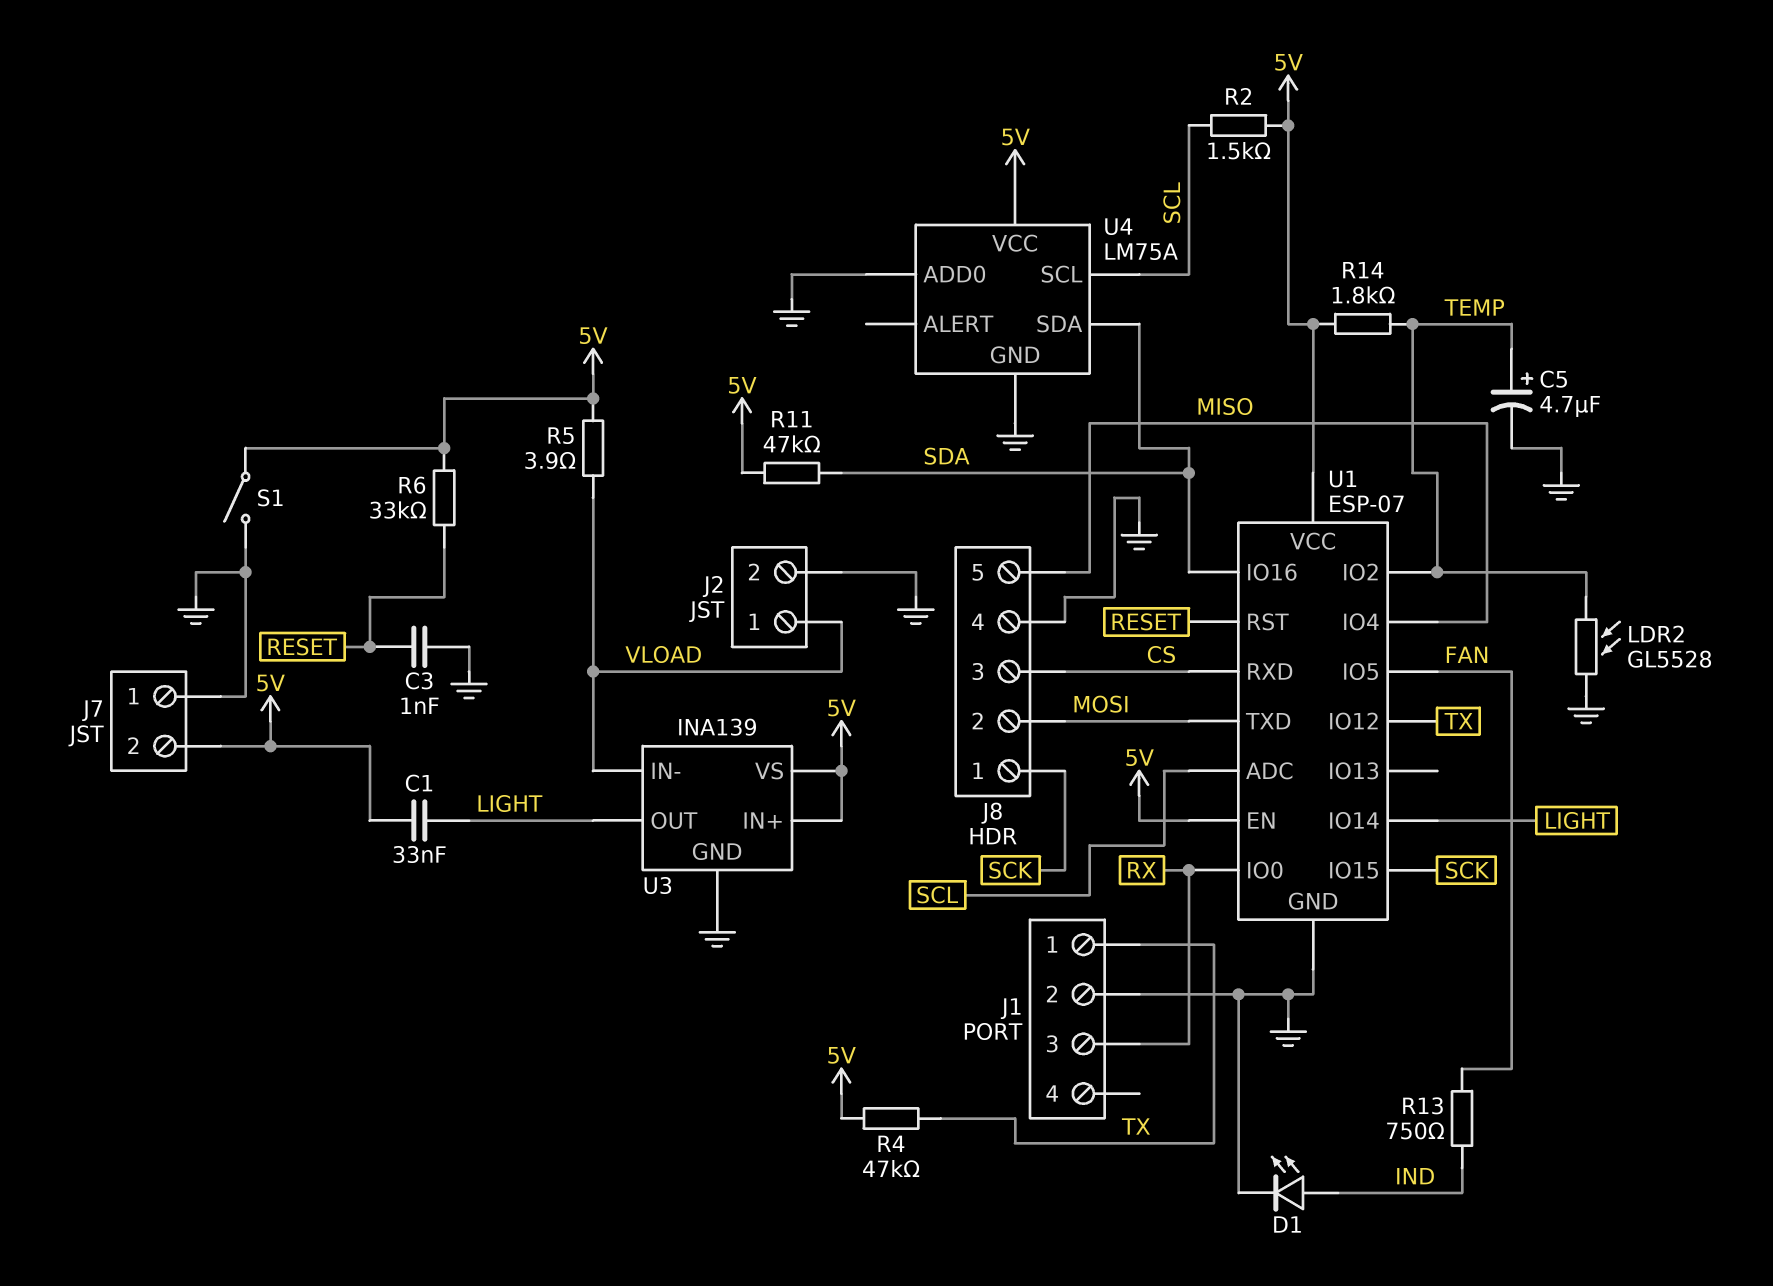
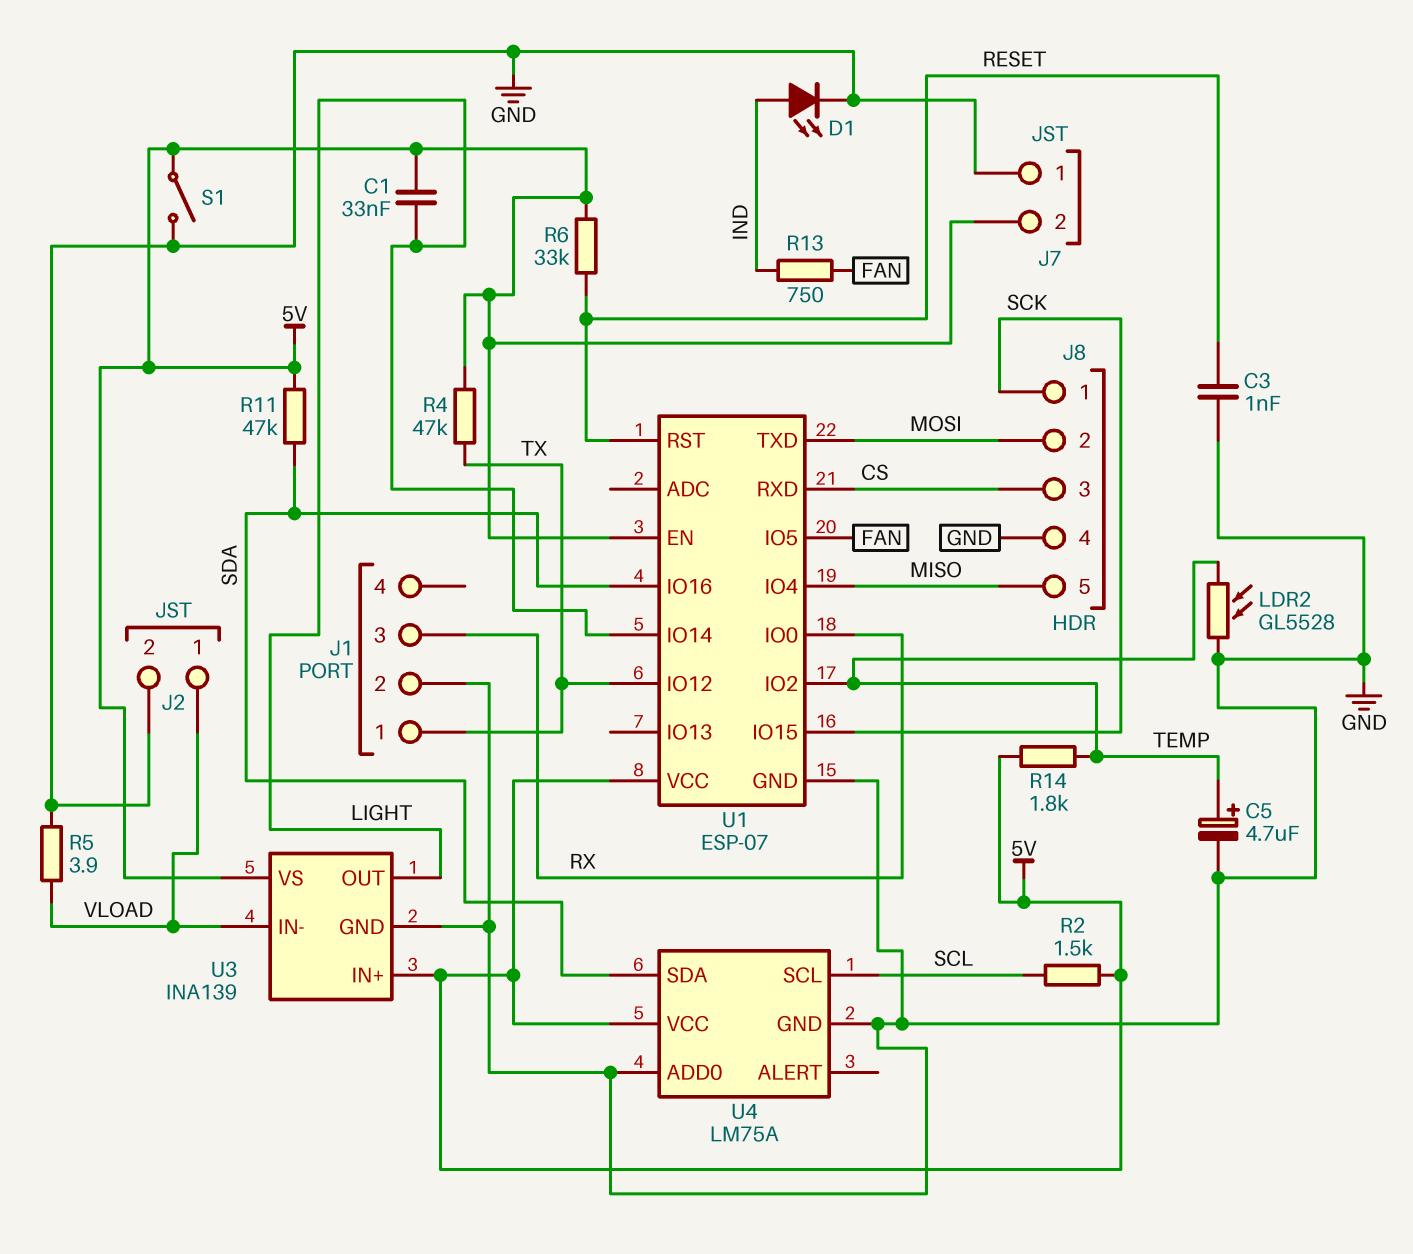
R5: 3.9 (5V, VLOAD) -> 3.9 (GND, VLOAD)
U1 pin ADC: SCL -> none

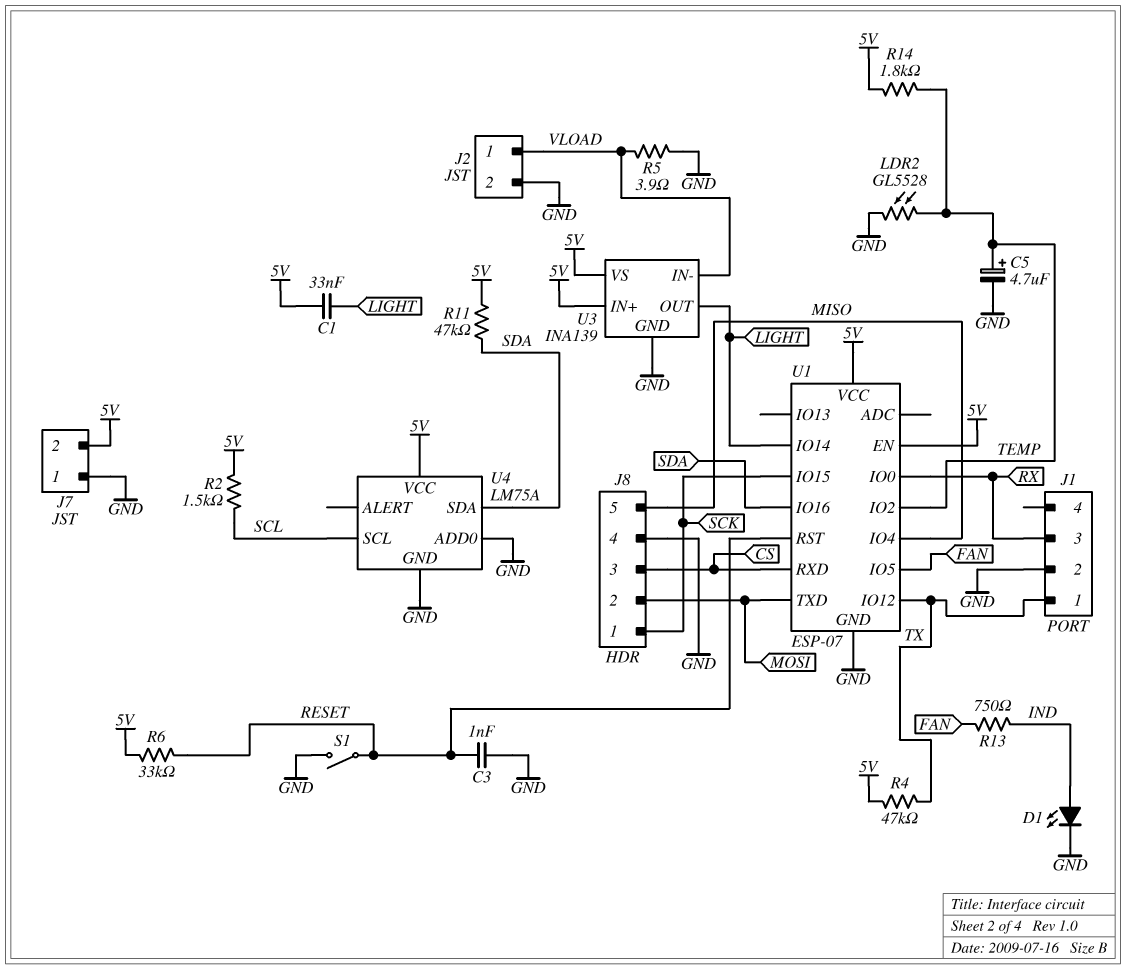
S1: switch (5V, GND) -> switch (GND, RESET)

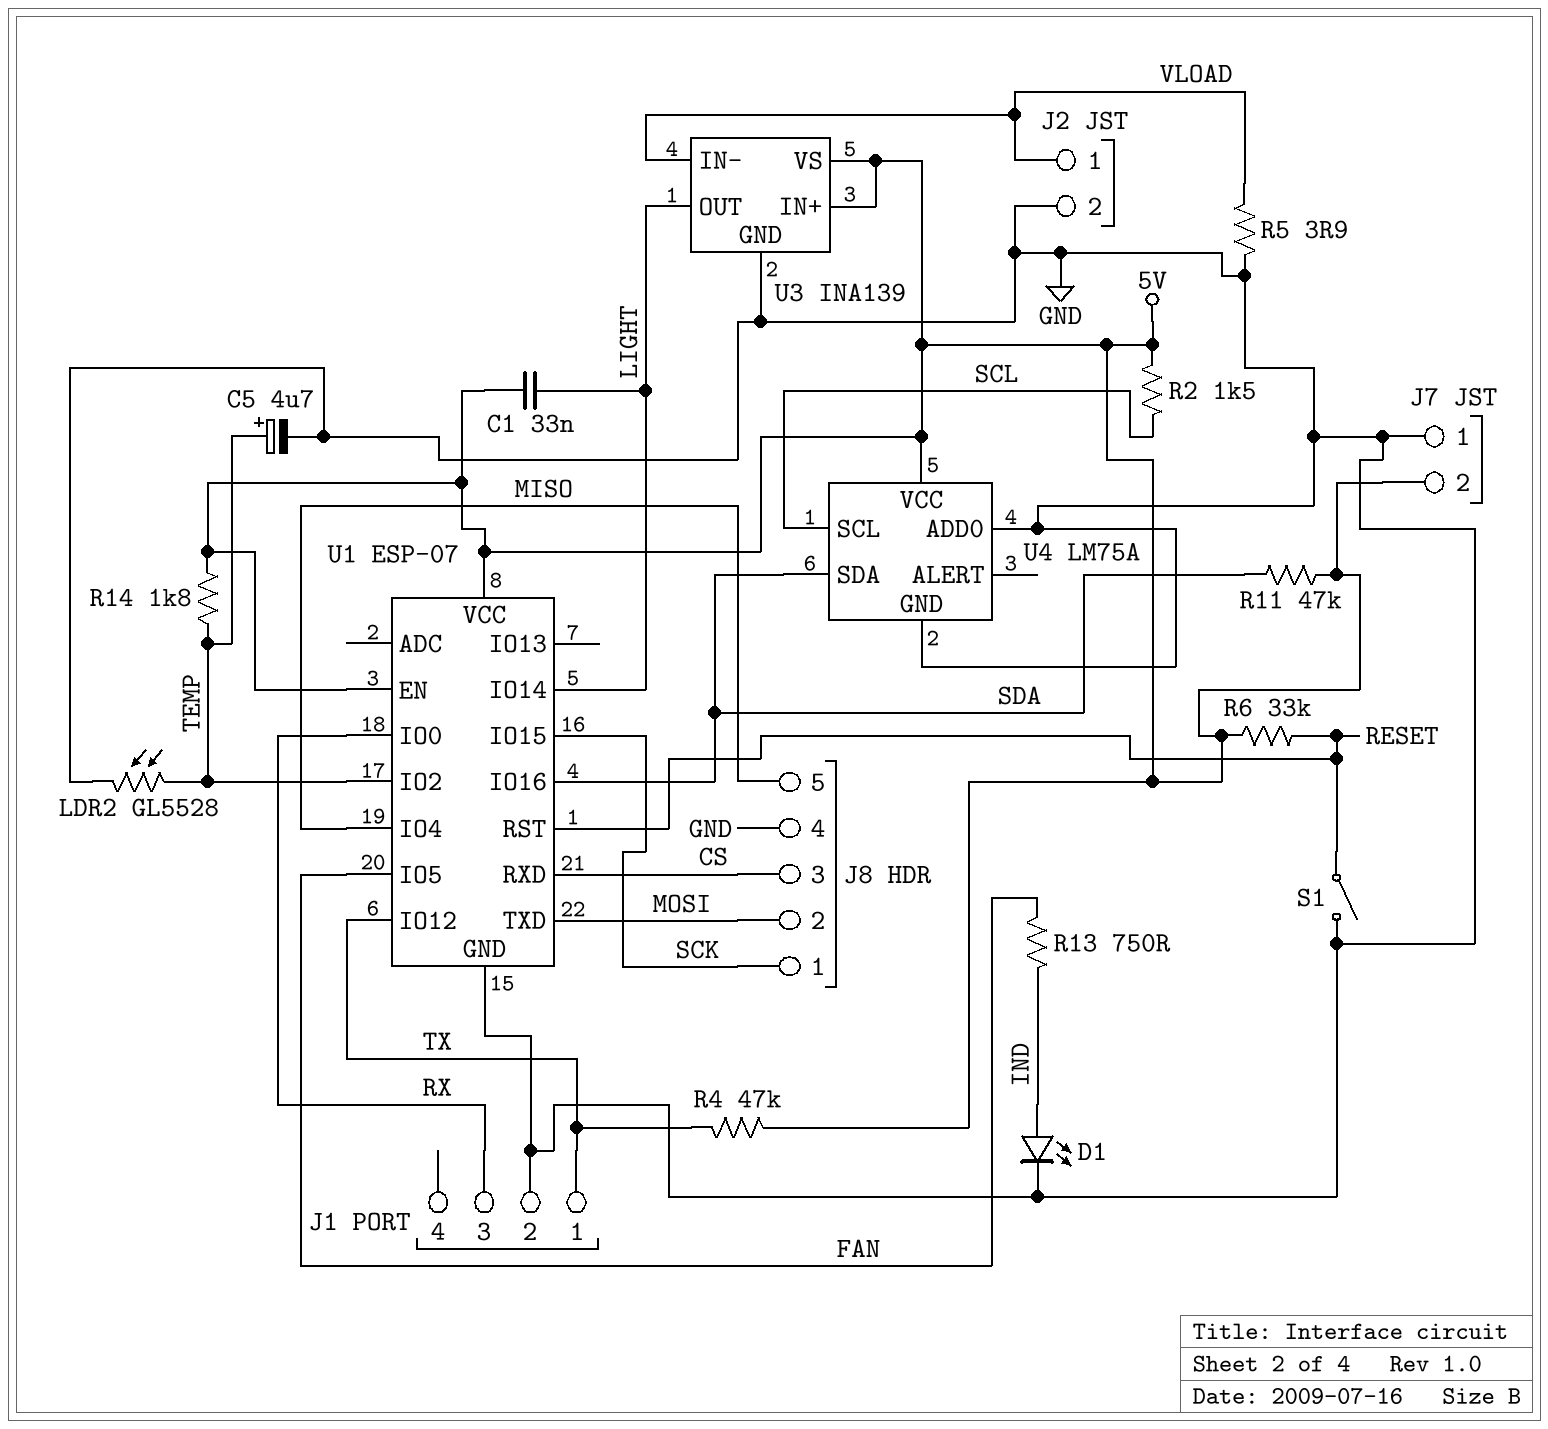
C3: 1nF (GND, RESET) -> none

